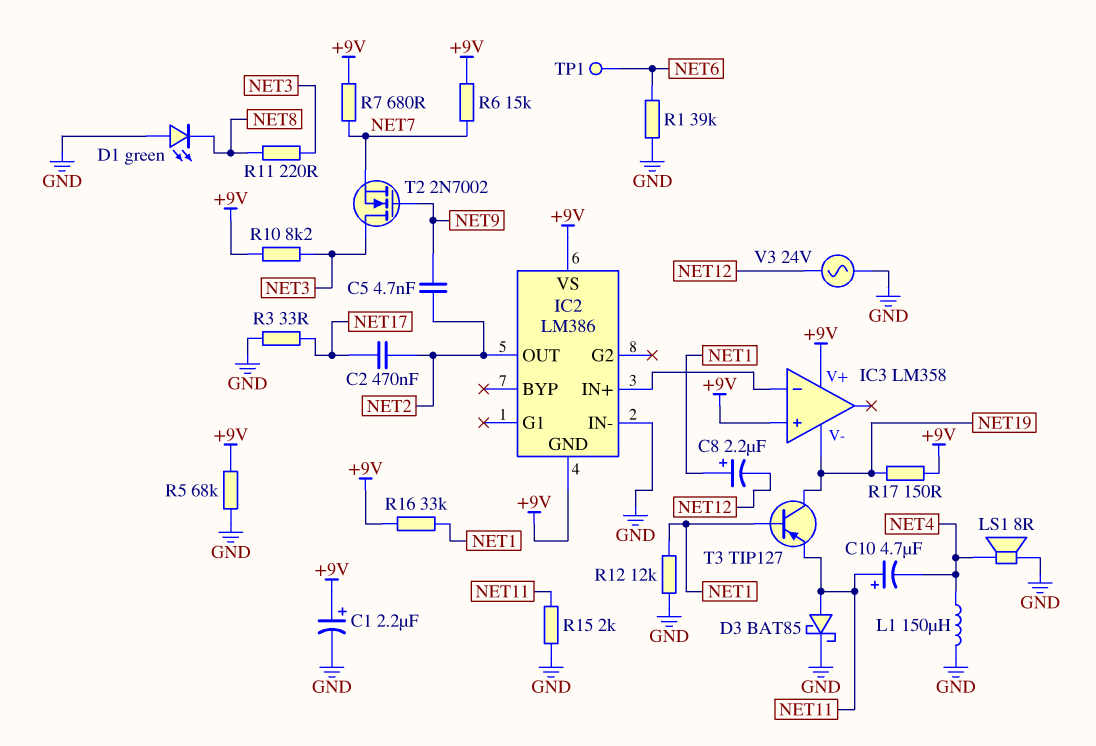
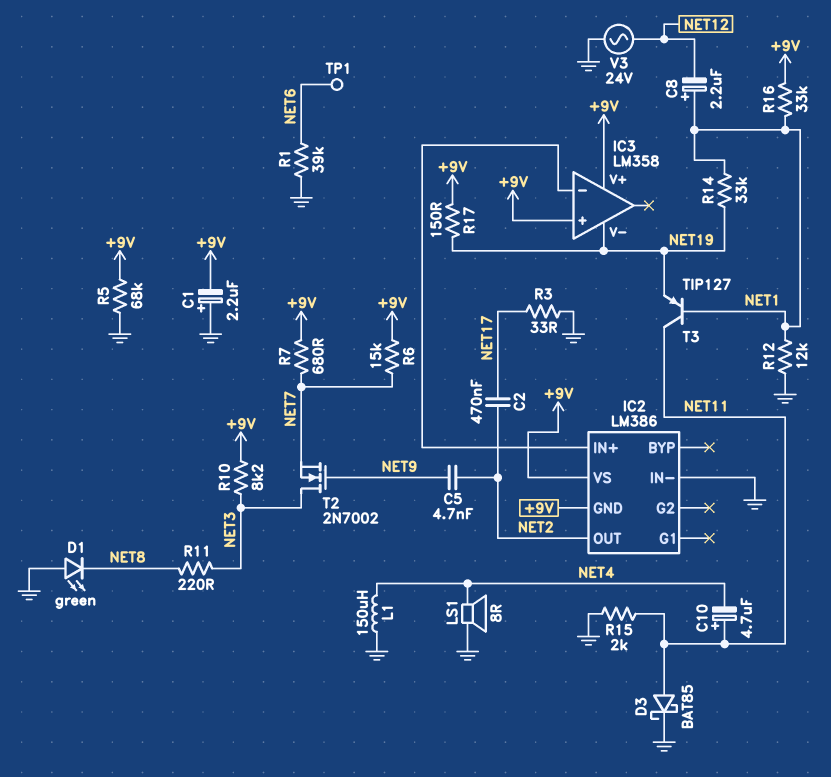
C1: 2.2uF (plus +9V, minus GND) -> 2.2uF (plus GND, minus +9V)
R14: none -> 33k (NET1, NET19)
T3: PNP TIP127 (B NET1, C NET19, E NET11) -> PNP TIP127 (B NET1, C NET11, E NET19)

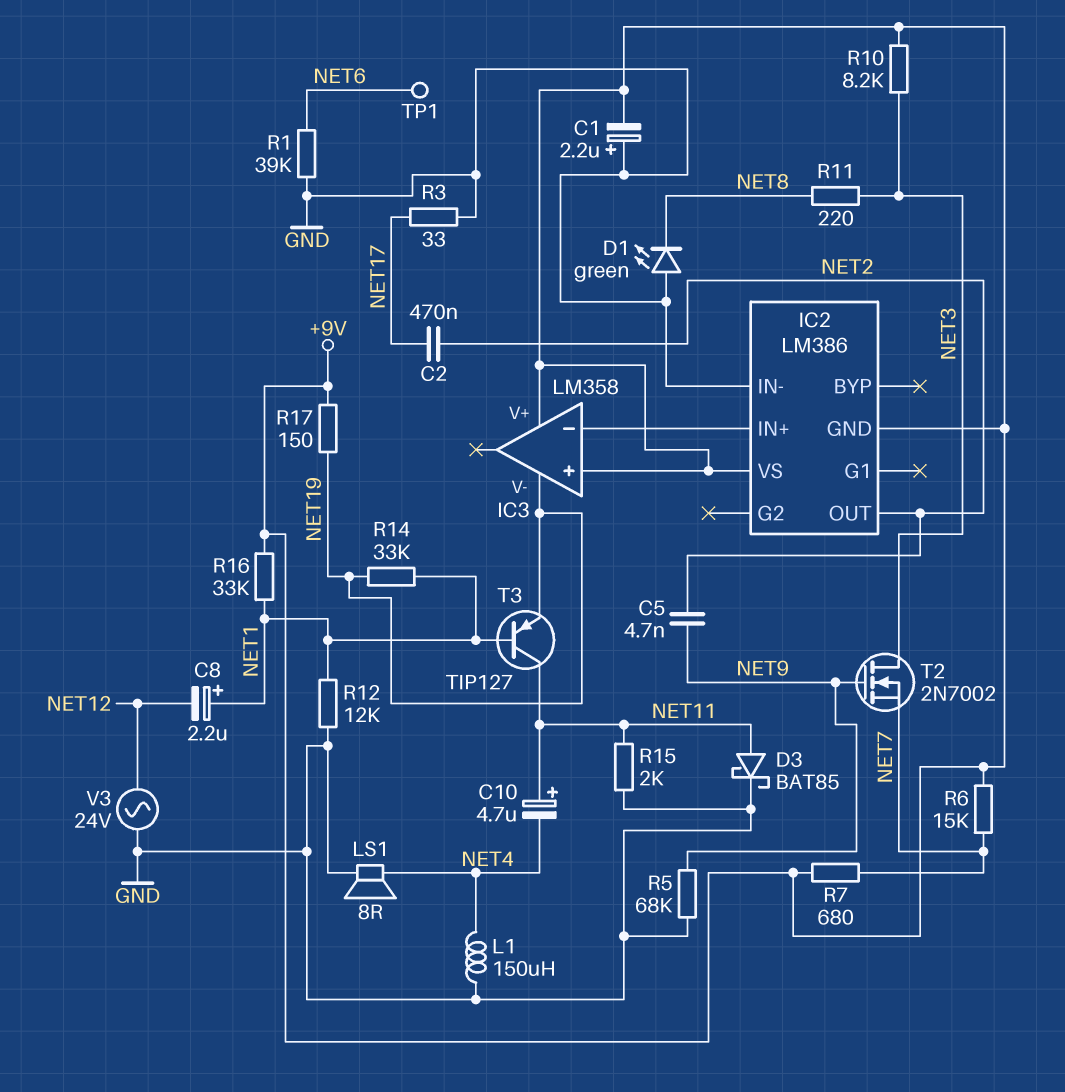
R5: 68k (+9V, GND) -> 68k (GND, NET9)

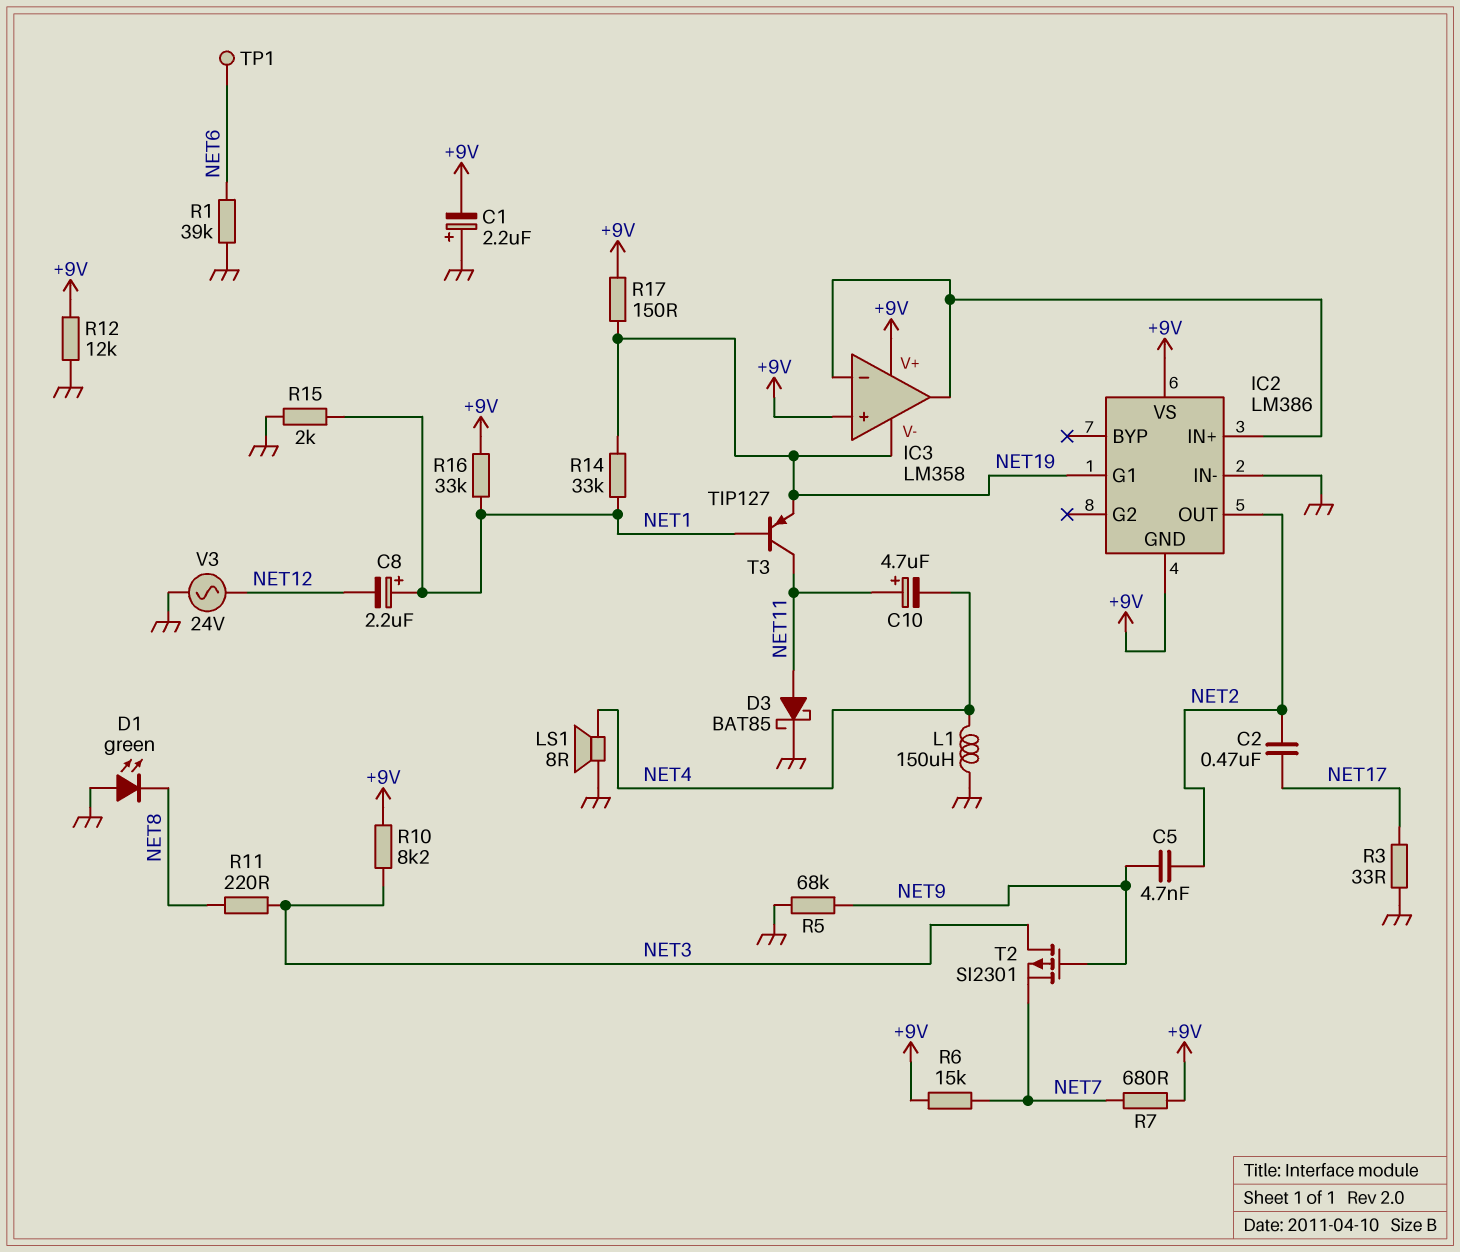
IC2 pin G1: none -> NET19
IC3 pin out: none -> IC2/IN+
R12: 12k (GND, NET1) -> 12k (+9V, GND)
R15: 2k (GND, NET11) -> 2k (GND, NET1)
T2: NMOS 2N7002 (G NET9, D NET3, S NET7) -> PMOS SI2301 (G NET9, D NET3, S NET7)

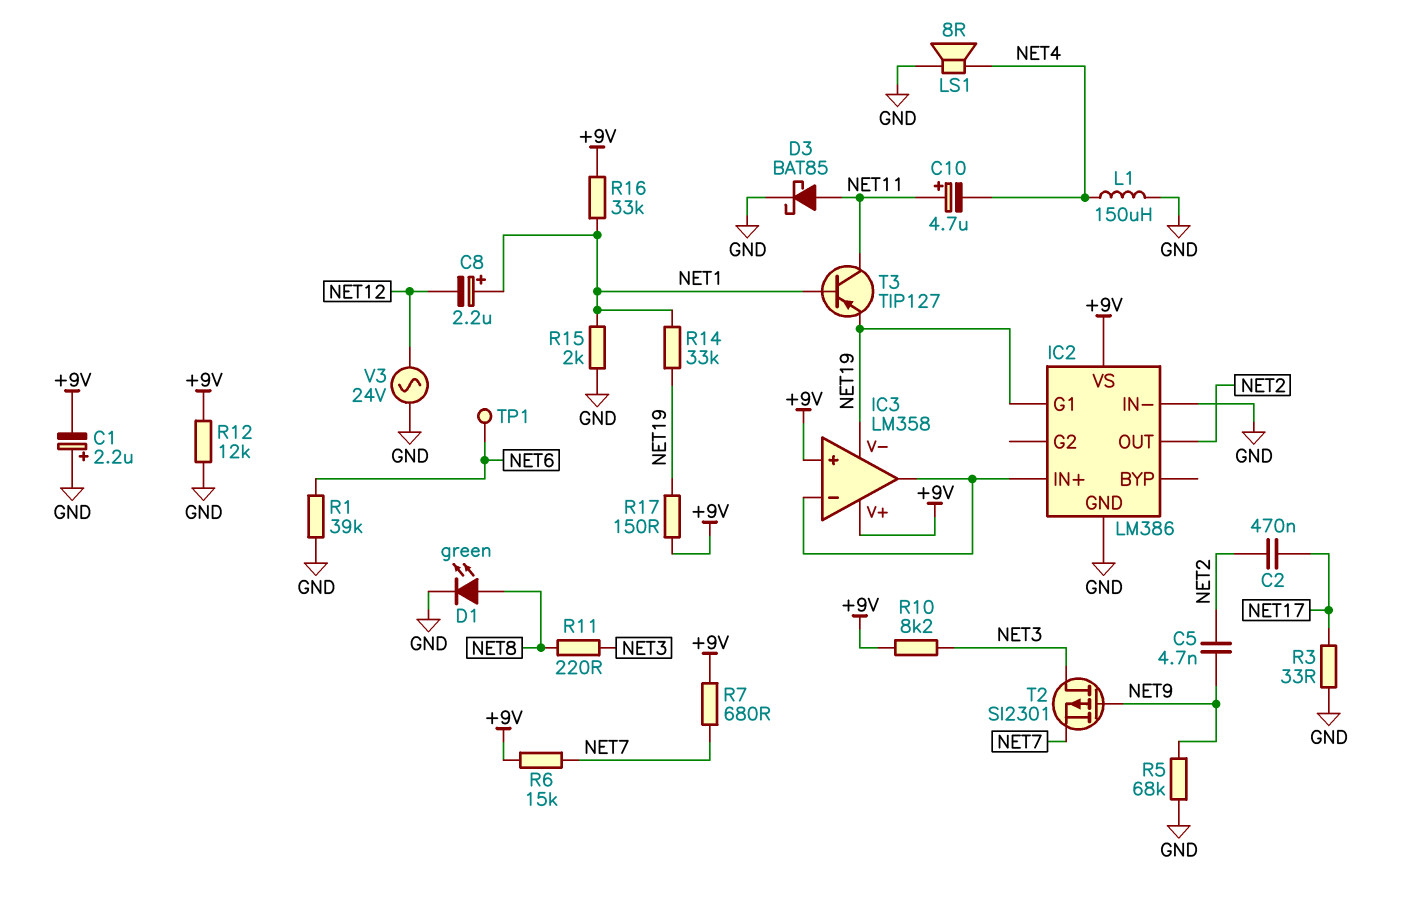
D1: LED green (A GND, K NET8) -> LED green (A NET8, K GND)
IC2 pin GND: +9V -> GND

